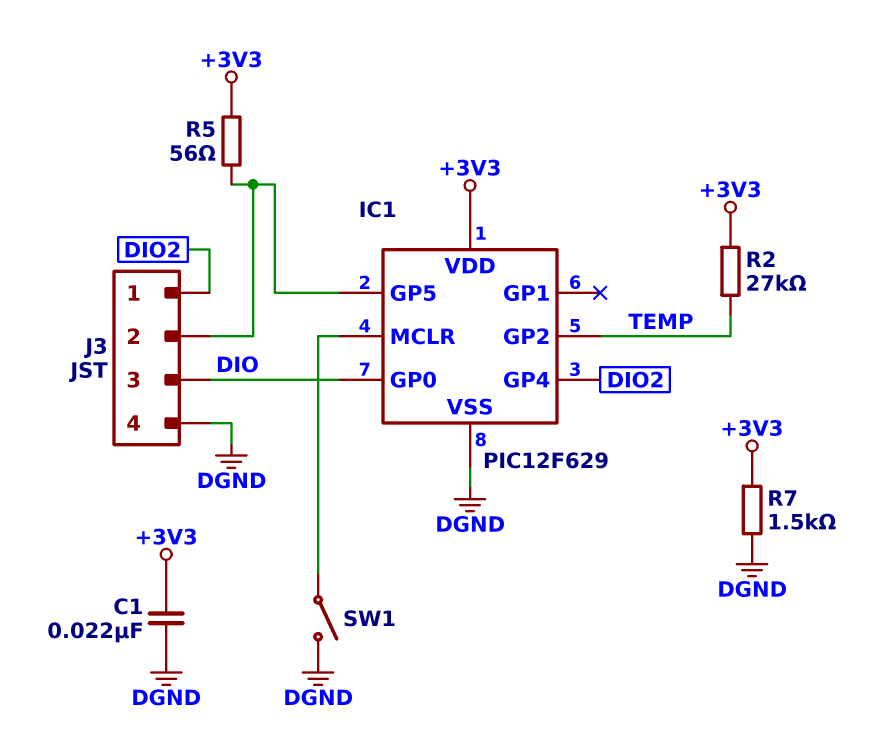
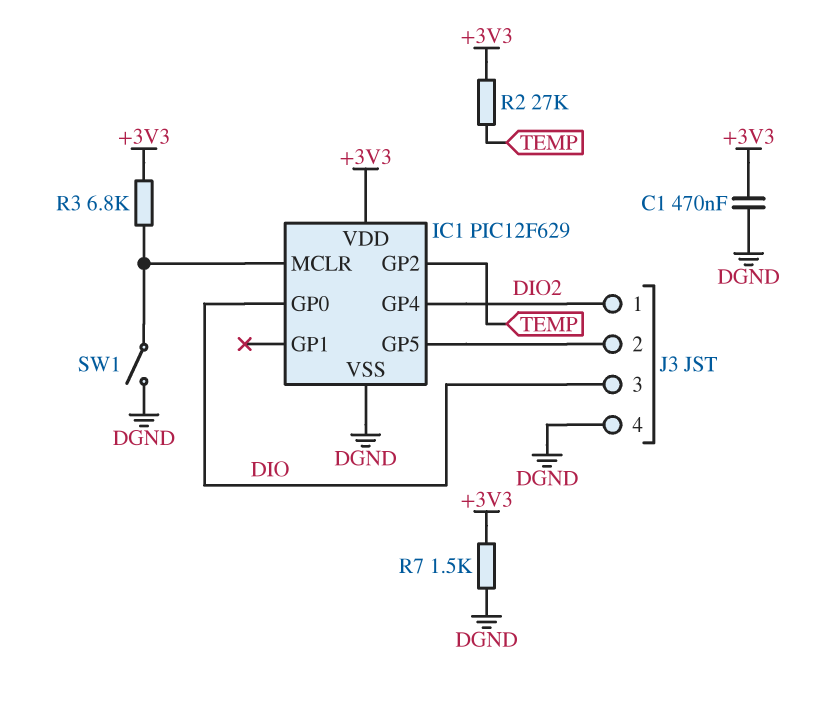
C1: 22nF (+3V3, DGND) -> 470nF (+3V3, DGND)
R3: none -> 6.8k (+3V3, IC1/MCLR)
R5: 56 (+3V3, IC1/GP5) -> none

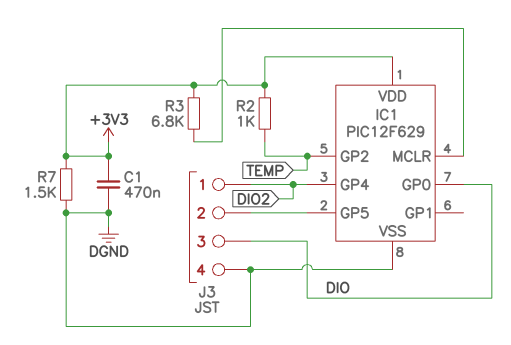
R2: 27k (+3V3, TEMP) -> 1k (+3V3, TEMP)
SW1: switch (DGND, IC1/MCLR) -> none

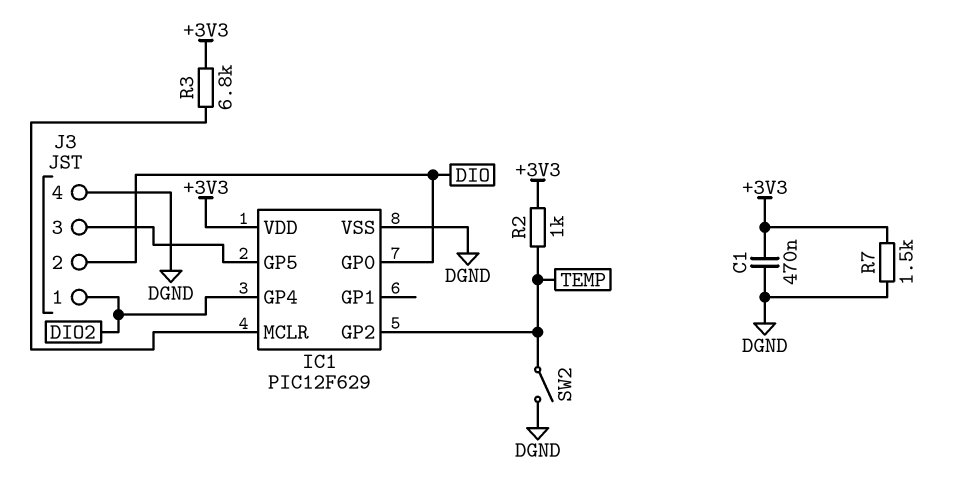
J3 pin 2: IC1/GP5 -> DIO
J3 pin 3: DIO -> IC1/GP5
SW2: none -> switch (DGND, TEMP)

